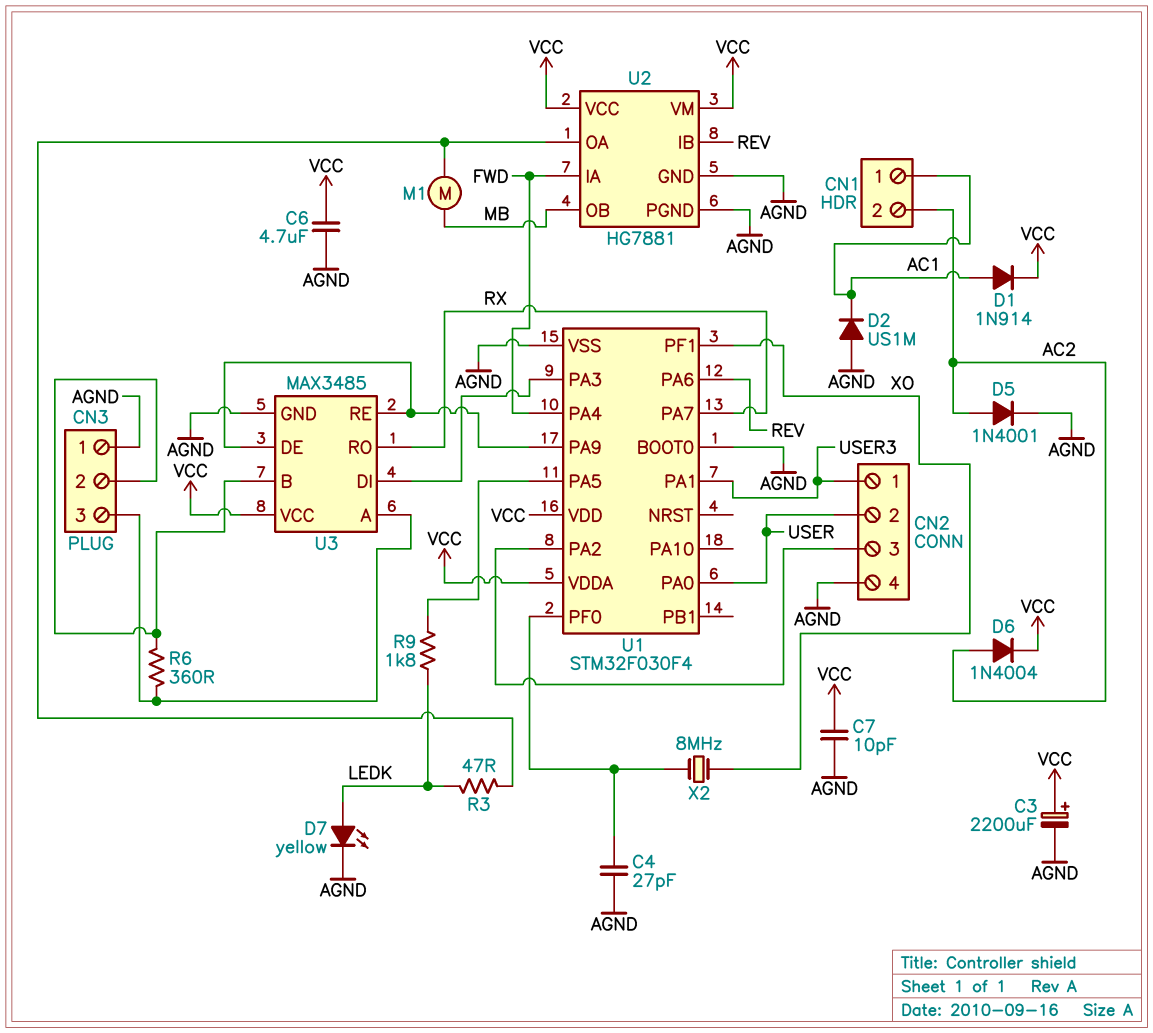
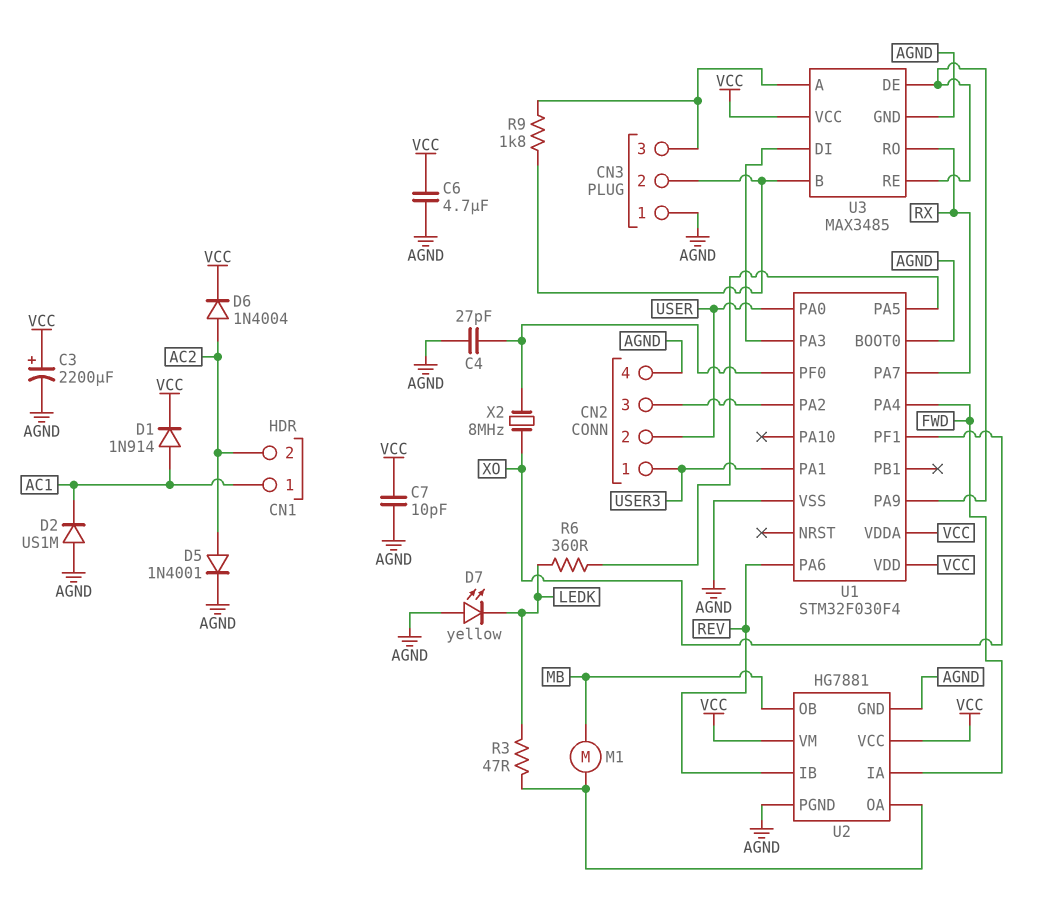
D7: LED yellow (A LEDK, K AGND) -> LED yellow (A AGND, K LEDK)
R6: 360 (CN3/2, CN3/3) -> 360 (LEDK, U1/PA5)
R9: 1.8k (LEDK, U1/PA5) -> 1.8k (CN3/2, CN3/3)

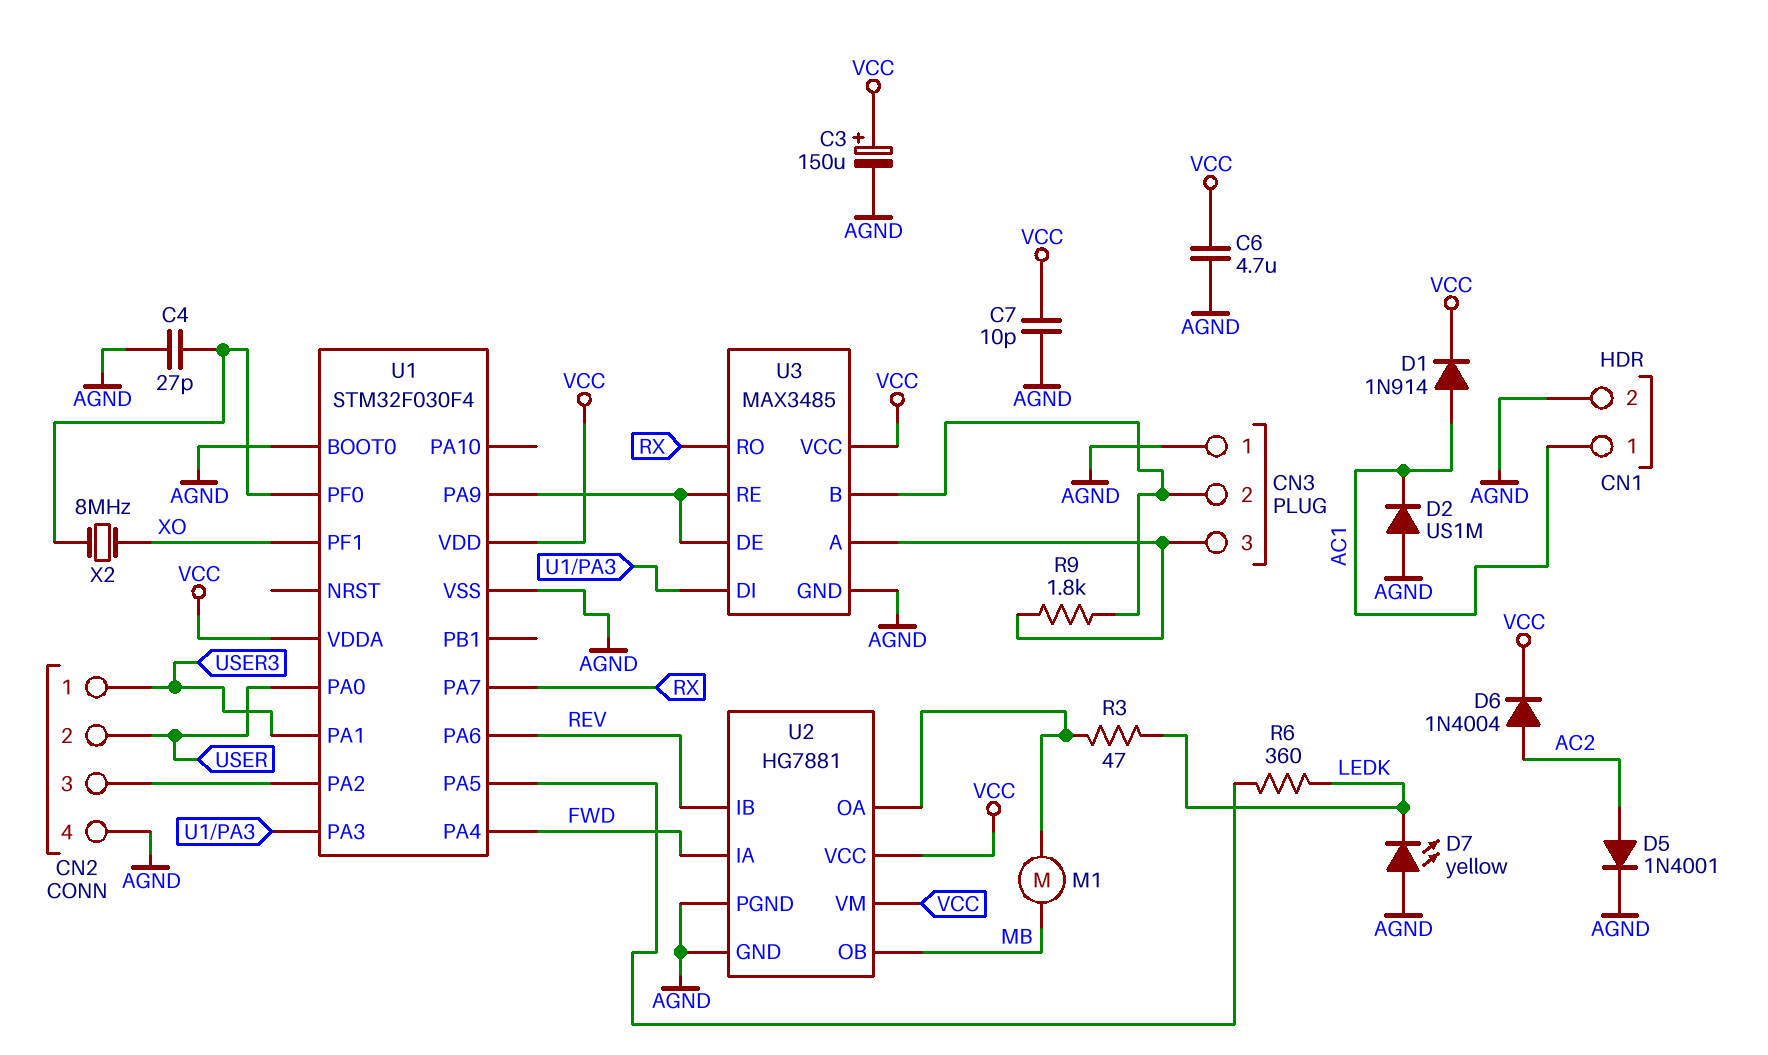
C3: 2200uF (plus VCC, minus AGND) -> 150uF (plus VCC, minus AGND)
CN1 pin 2: AC2 -> AGND

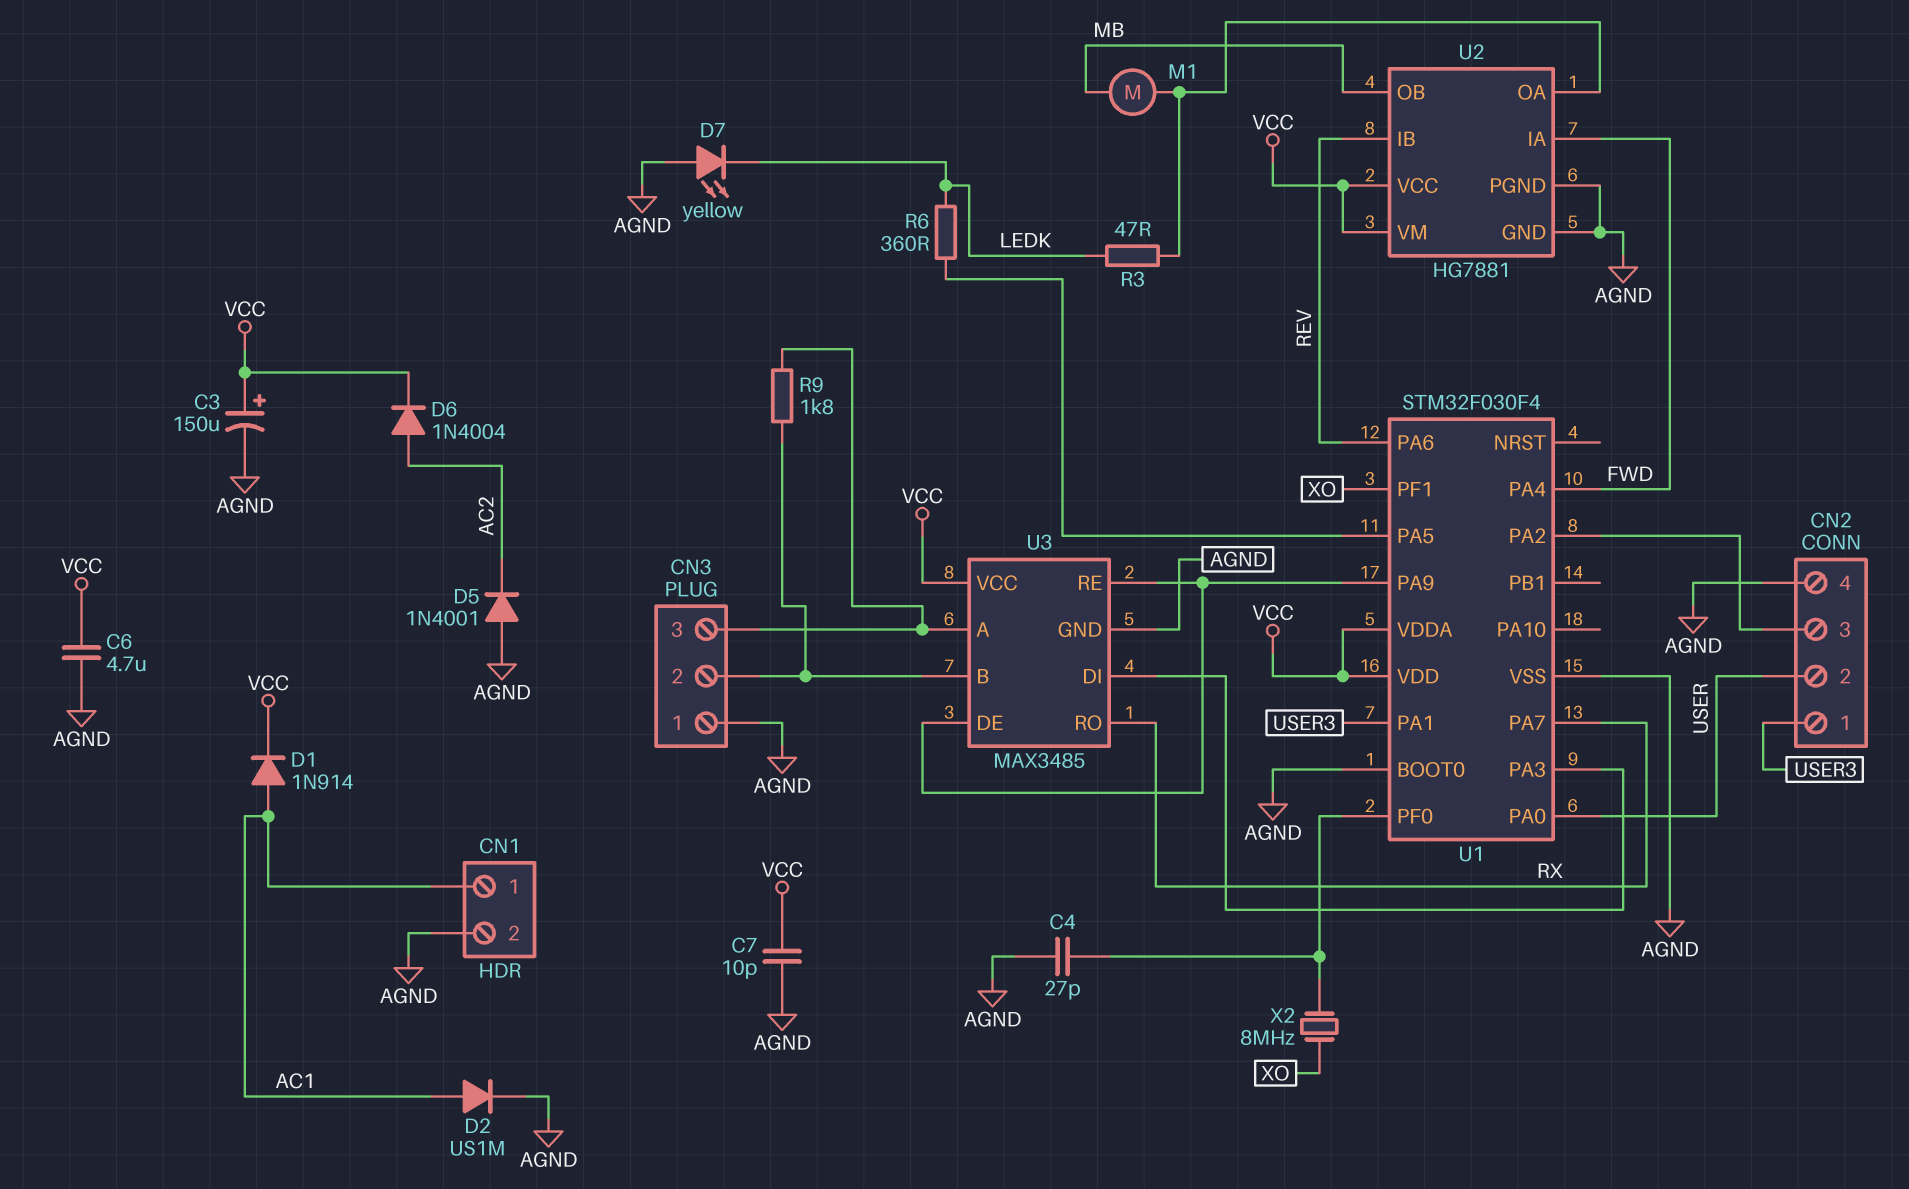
D2: diode US1M (A AGND, K AC1) -> diode US1M (A AC1, K AGND)
D5: diode 1N4001 (A AC2, K AGND) -> diode 1N4001 (A AGND, K AC2)

